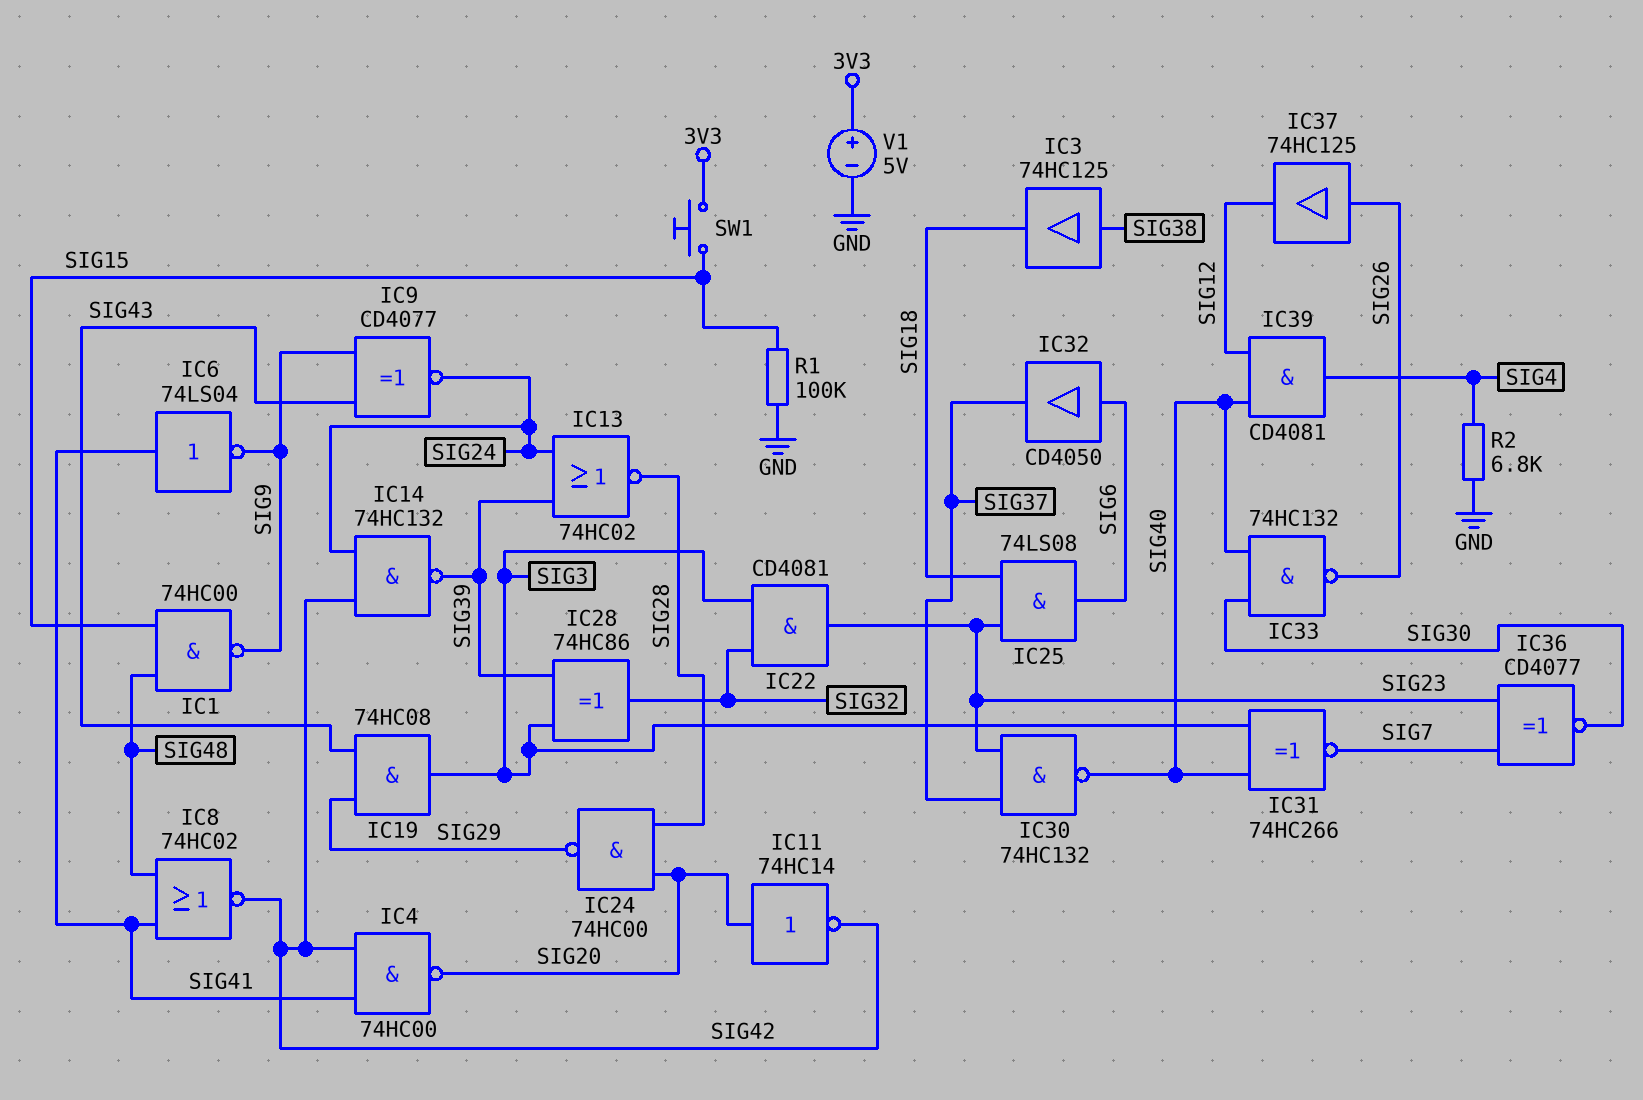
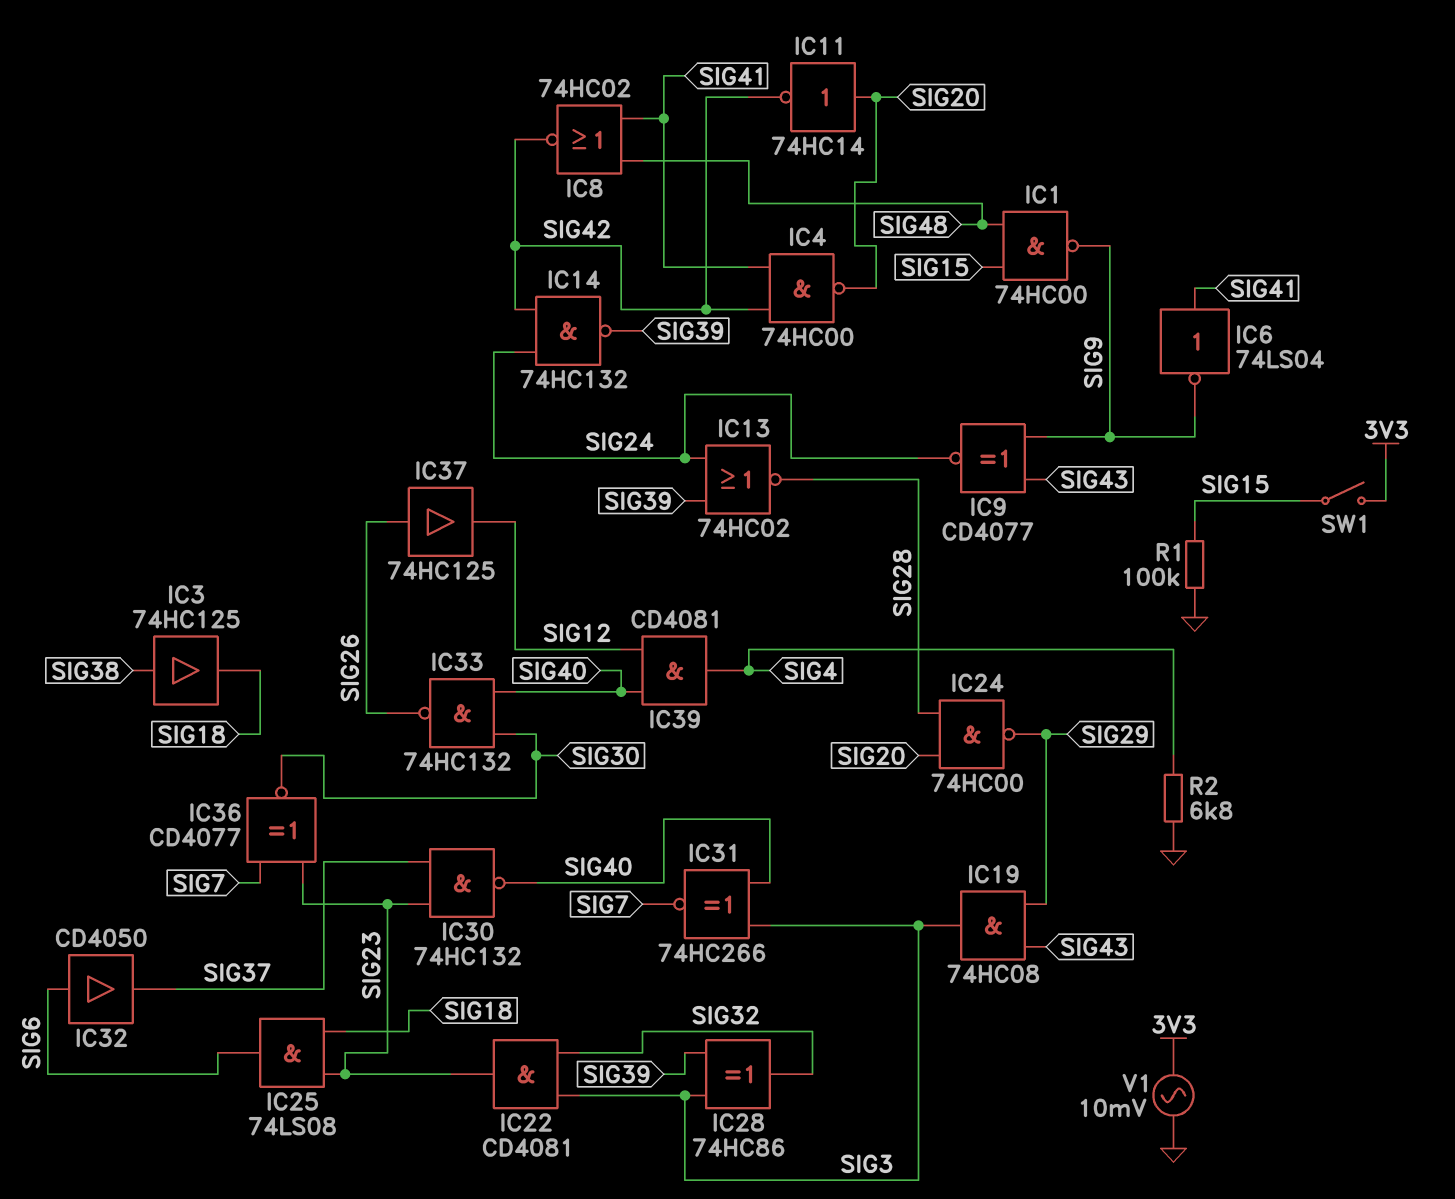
SW1: button (3V3, SIG15) -> switch (3V3, SIG15)
V1: 5V (plus 3V3, minus GND) -> AC 10mV (3V3, GND)

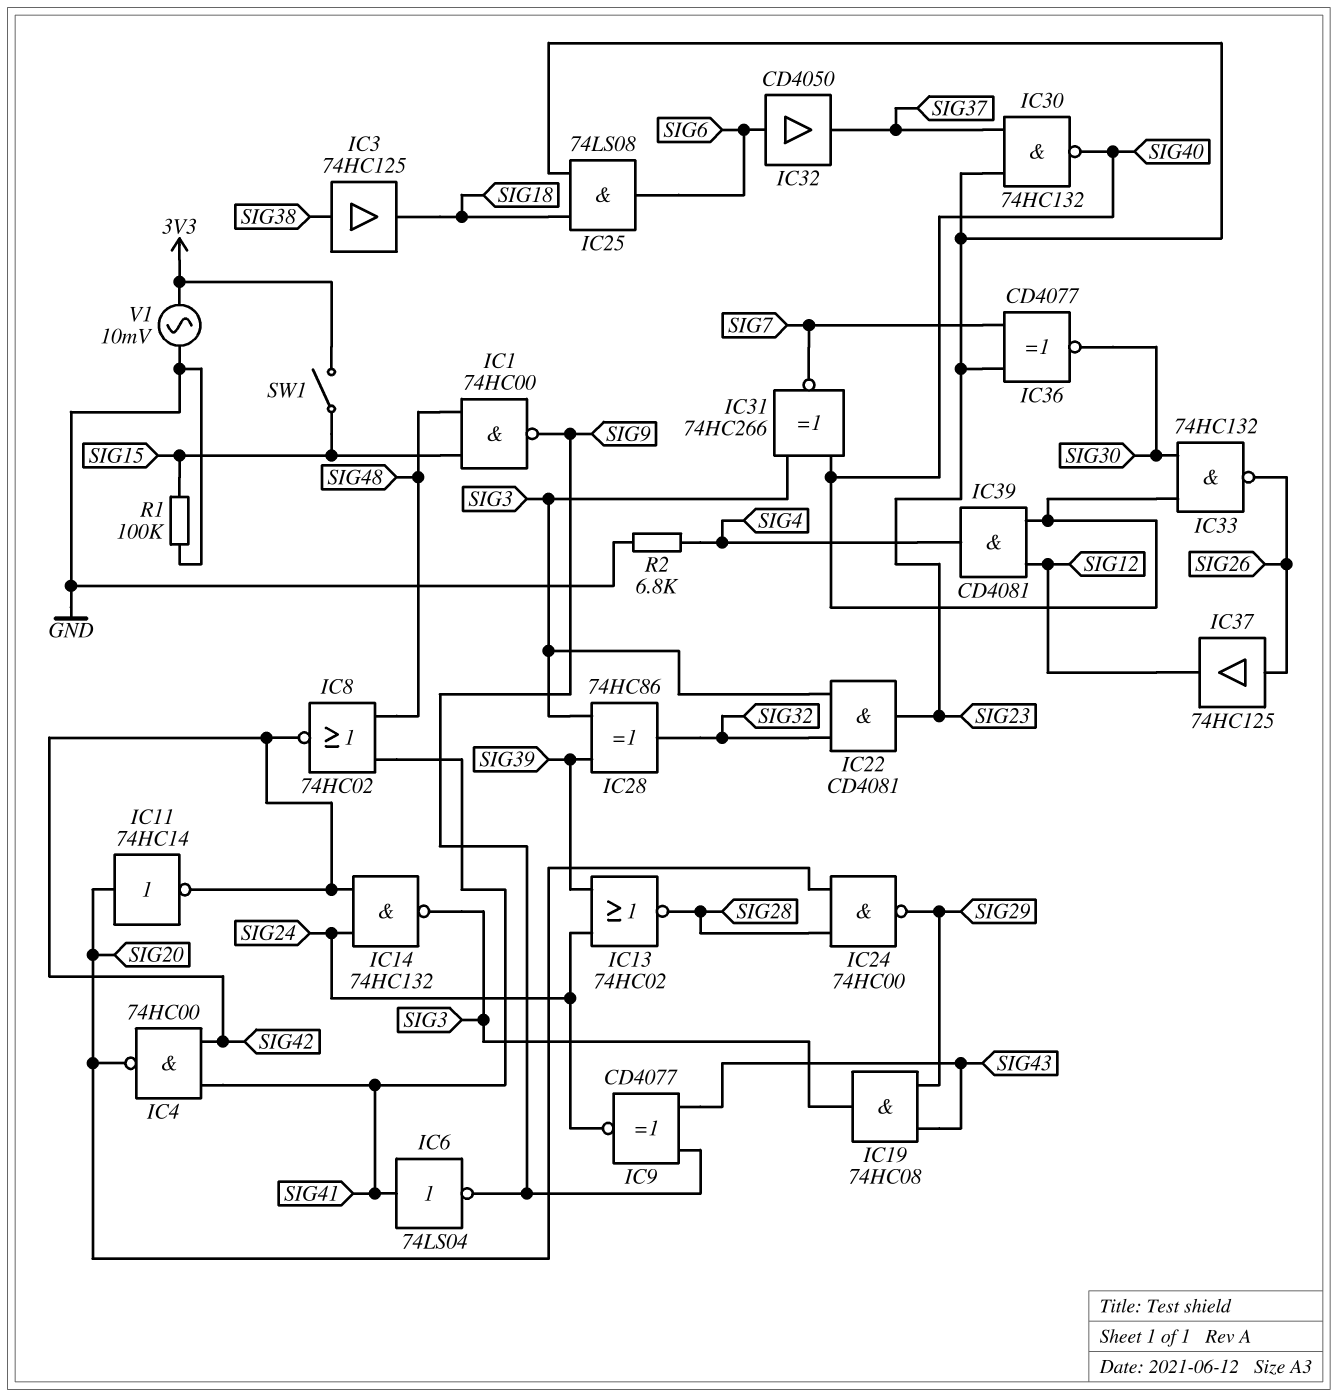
IC14: NAND 74HC132 (in SIG24, in SIG42, out SIG39) -> NAND 74HC132 (in SIG24, in SIG42, out SIG3)

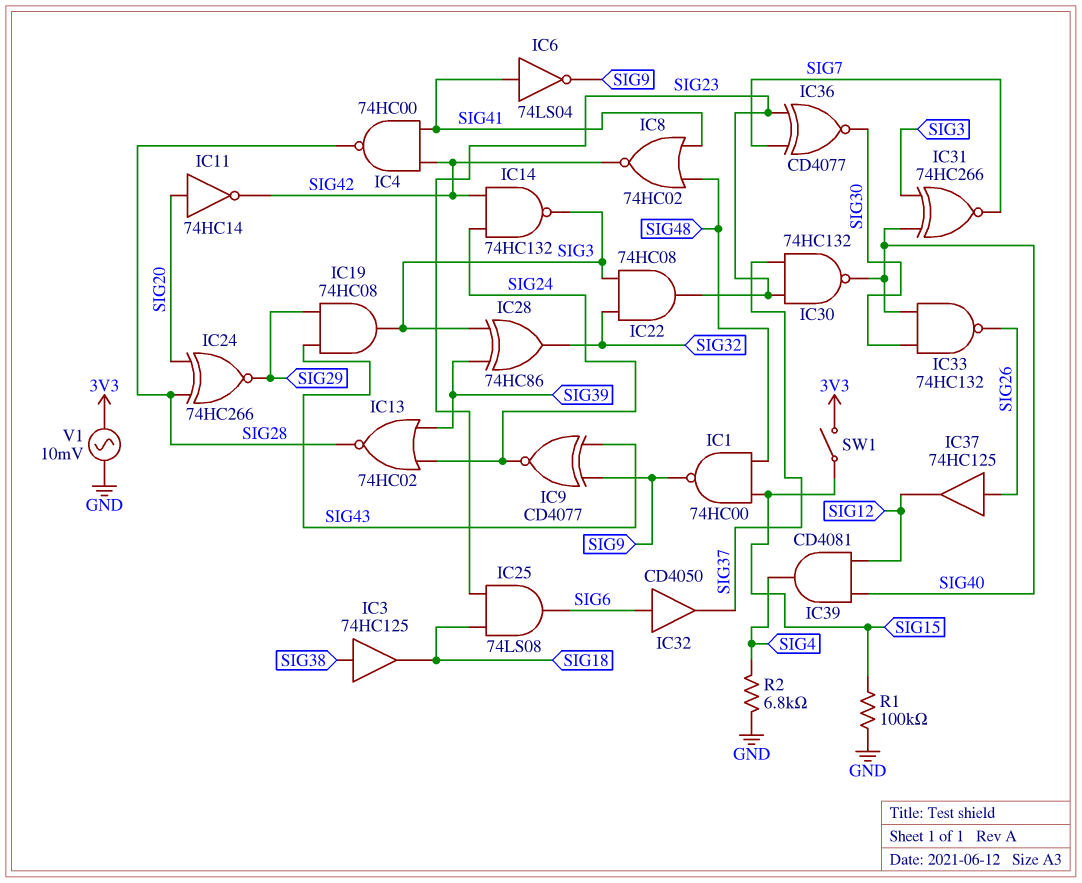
IC4: NAND 74HC00 (in SIG41, in SIG42, out SIG20) -> NAND 74HC00 (in SIG41, in SIG42, out SIG28)
IC22: AND CD4081 (in SIG3, in SIG32, out SIG23) -> AND 74HC08 (in SIG3, in SIG32, out SIG23)
IC24: NAND 74HC00 (in SIG20, in SIG28, out SIG29) -> XNOR 74HC266 (in SIG20, in SIG28, out SIG29)

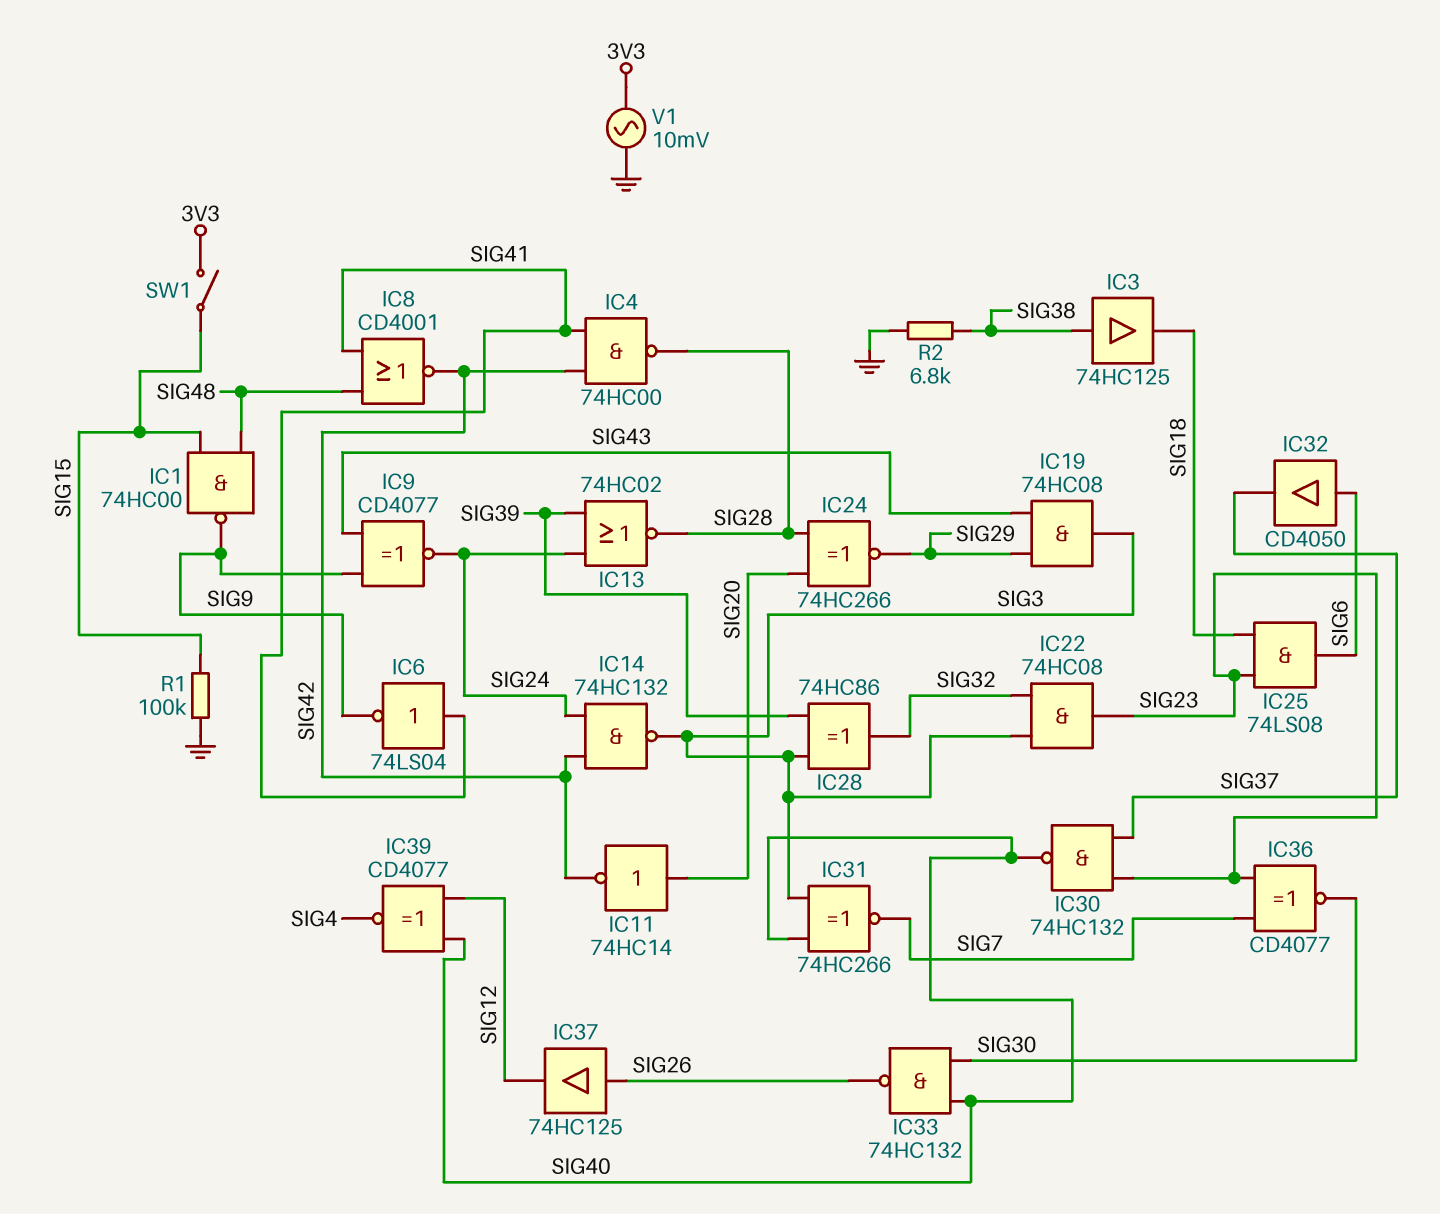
IC8: NOR 74HC02 (in SIG41, in SIG48, out SIG42) -> NOR CD4001 (in SIG41, in SIG48, out SIG42)
IC39: AND CD4081 (in SIG12, in SIG40, out SIG4) -> XNOR CD4077 (in SIG12, in SIG40, out SIG4)
R2: 6.8k (GND, SIG4) -> 6.8k (GND, SIG38)

